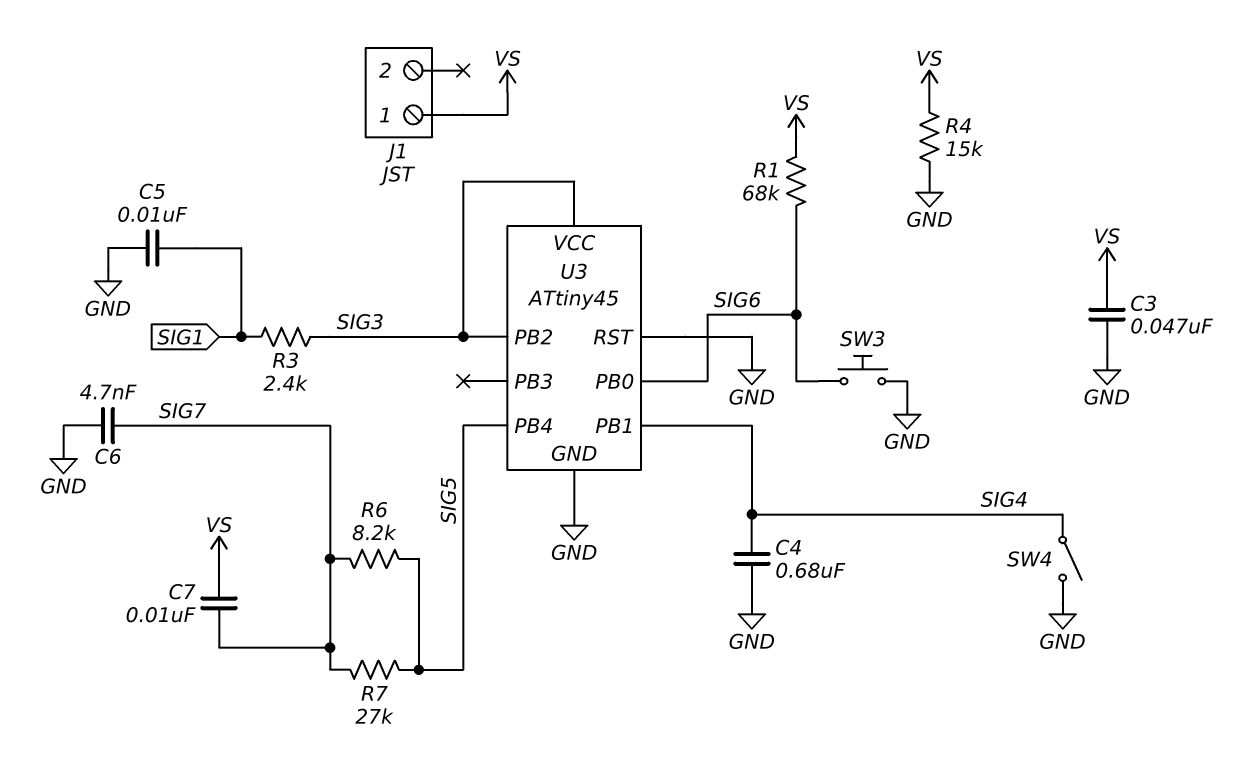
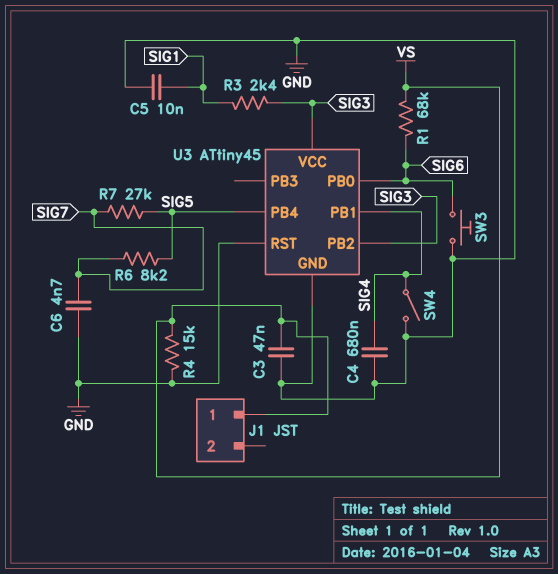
C7: 10nF (SIG7, VS) -> none

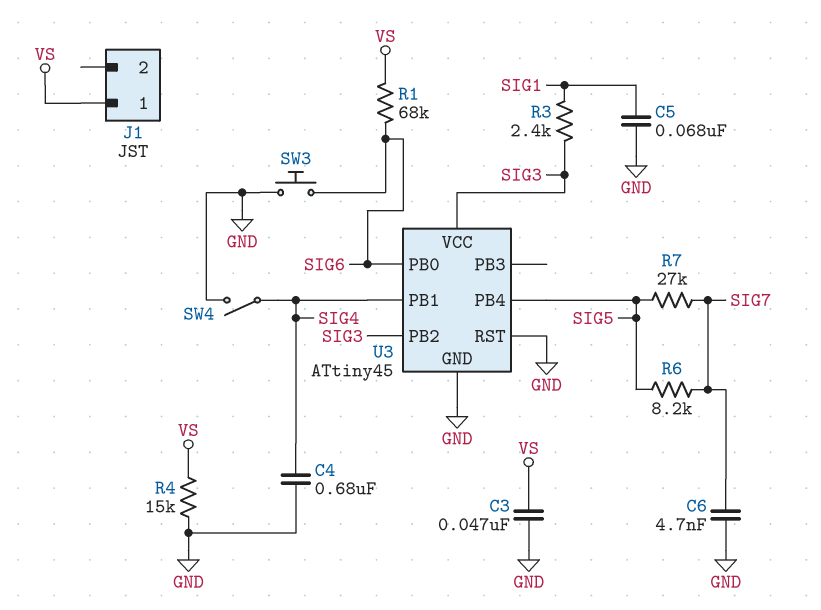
C5: 10nF (GND, SIG1) -> 68nF (GND, SIG1)

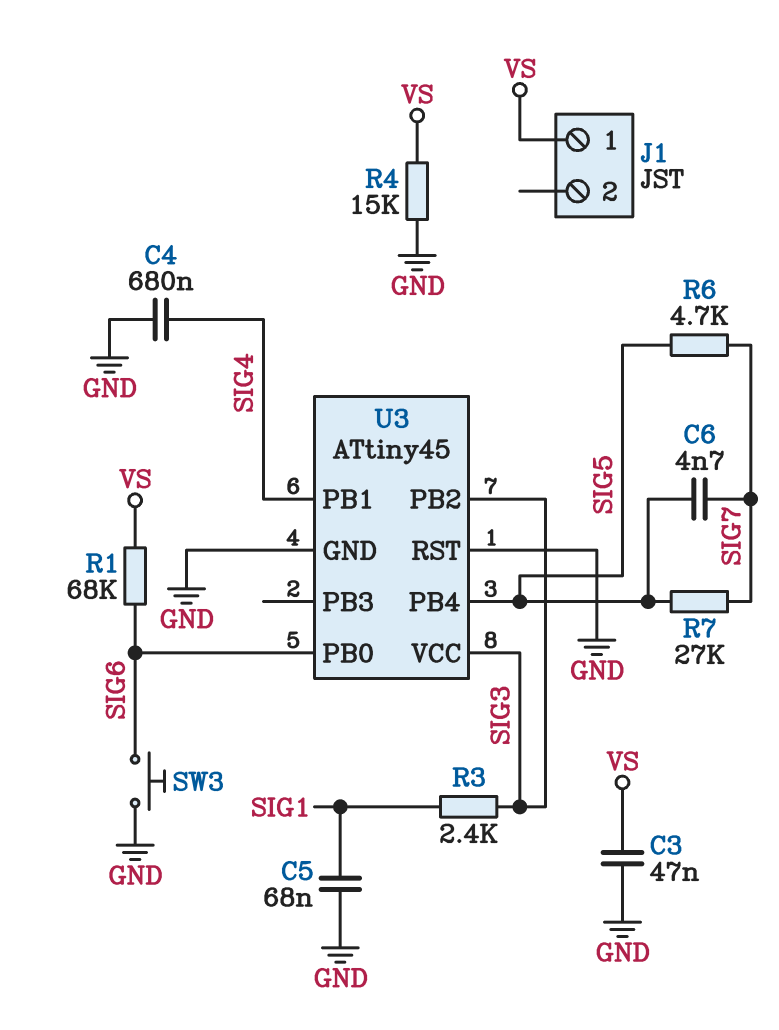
C6: 4.7nF (GND, SIG7) -> 4.7nF (SIG5, SIG7)
R6: 8.2k (SIG5, SIG7) -> 4.7k (SIG5, SIG7)
SW4: switch (GND, SIG4) -> none

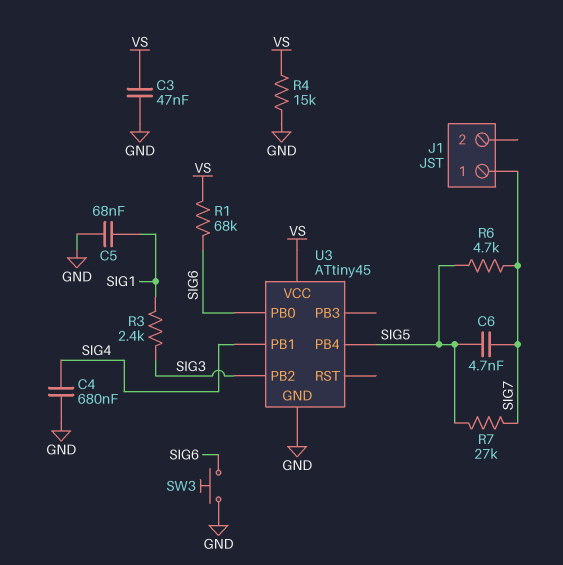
J1 pin 1: VS -> SIG7
U3 pin RST: GND -> none
U3 pin VCC: SIG3 -> VS

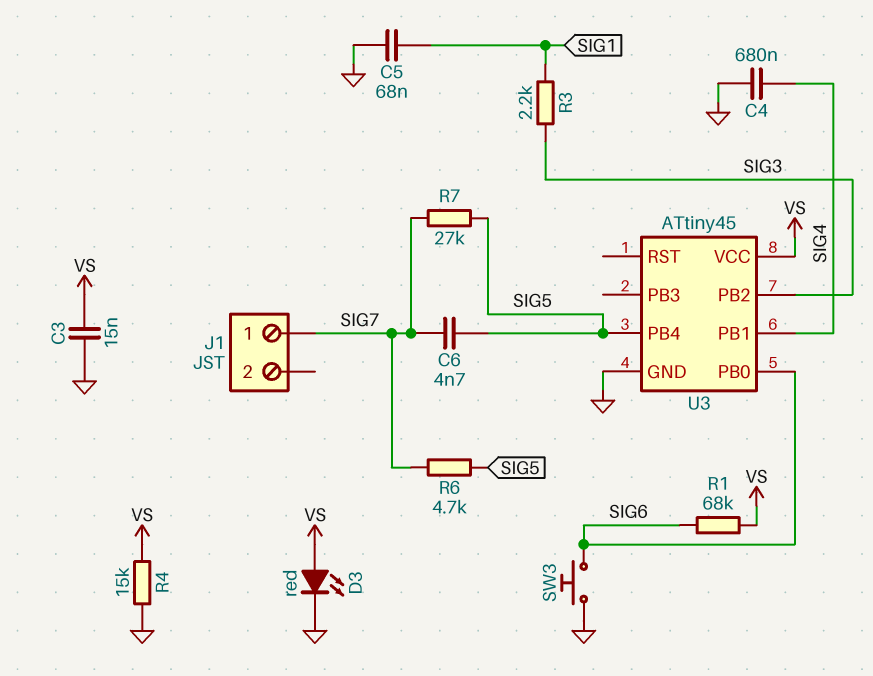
C3: 47nF (GND, VS) -> 15nF (GND, VS)
D3: none -> LED red (A VS, K GND)
R3: 2.4k (SIG1, SIG3) -> 2.2k (SIG1, SIG3)

